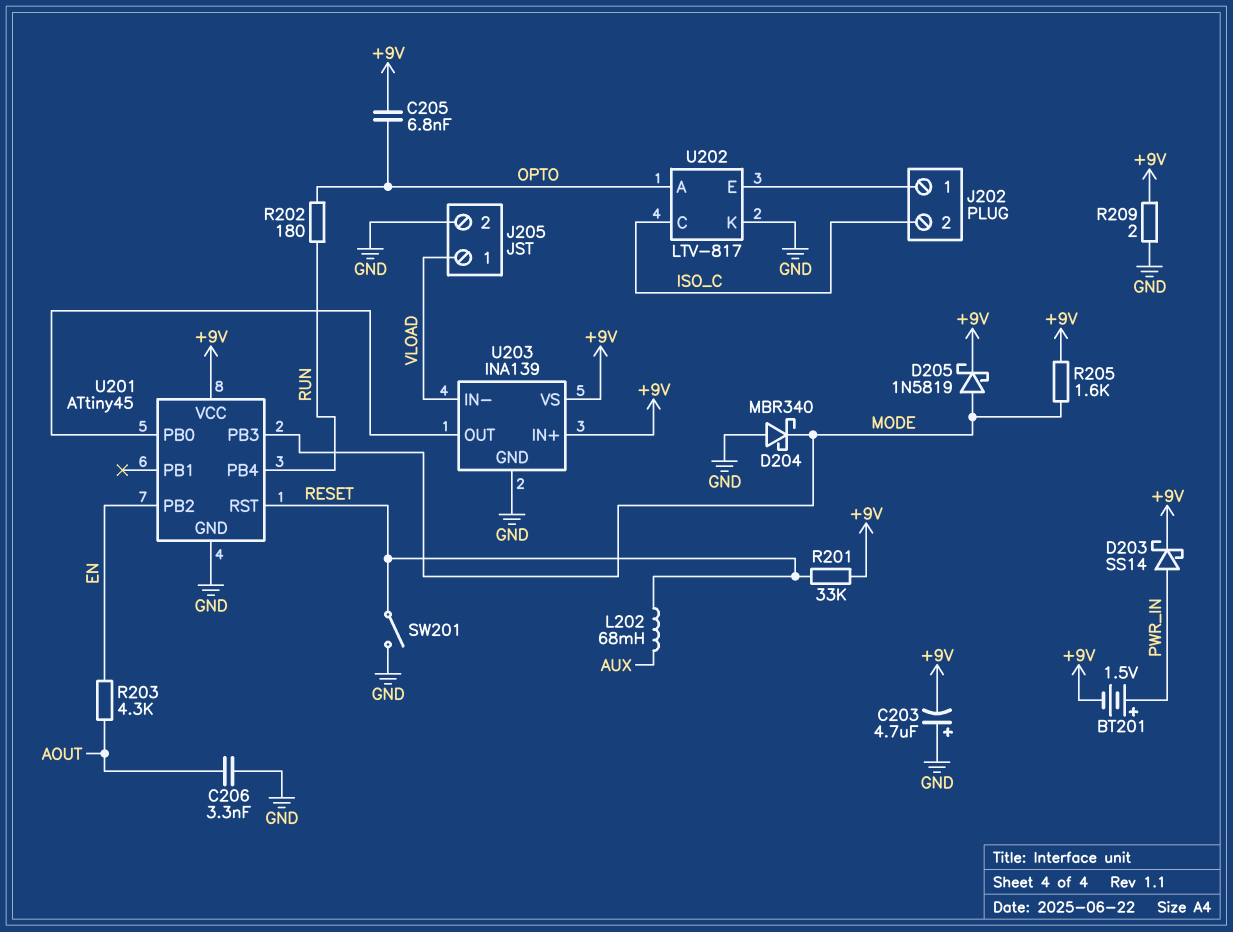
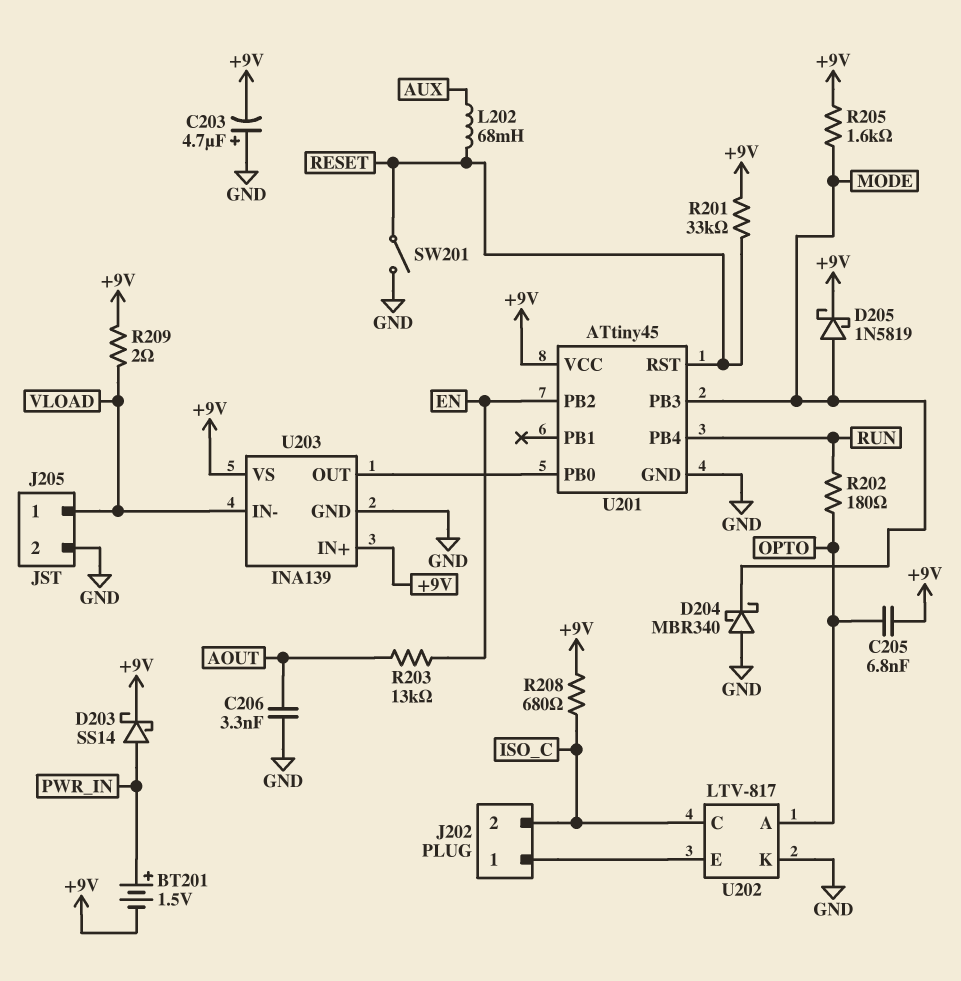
R203: 4.3k (AOUT, EN) -> 13k (AOUT, EN)
R208: none -> 680 (+9V, ISO_C)
R209: 2 (+9V, GND) -> 2 (+9V, VLOAD)

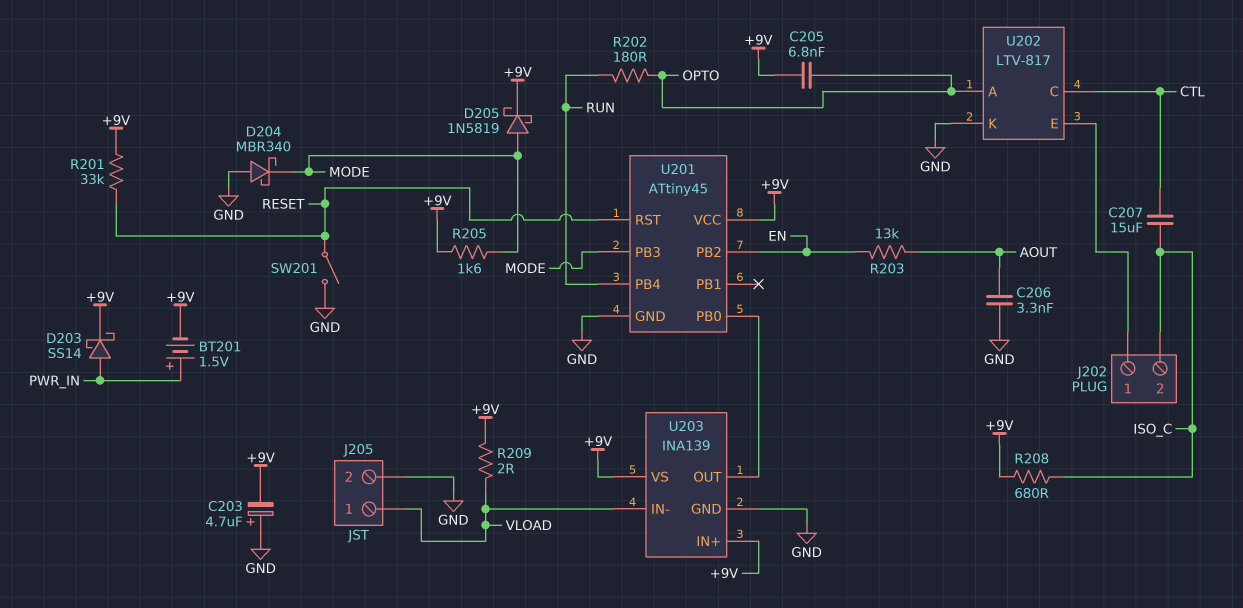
C207: none -> 15uF (CTL, ISO_C)
L202: 68mH (AUX, RESET) -> none
U202 pin C: ISO_C -> CTL

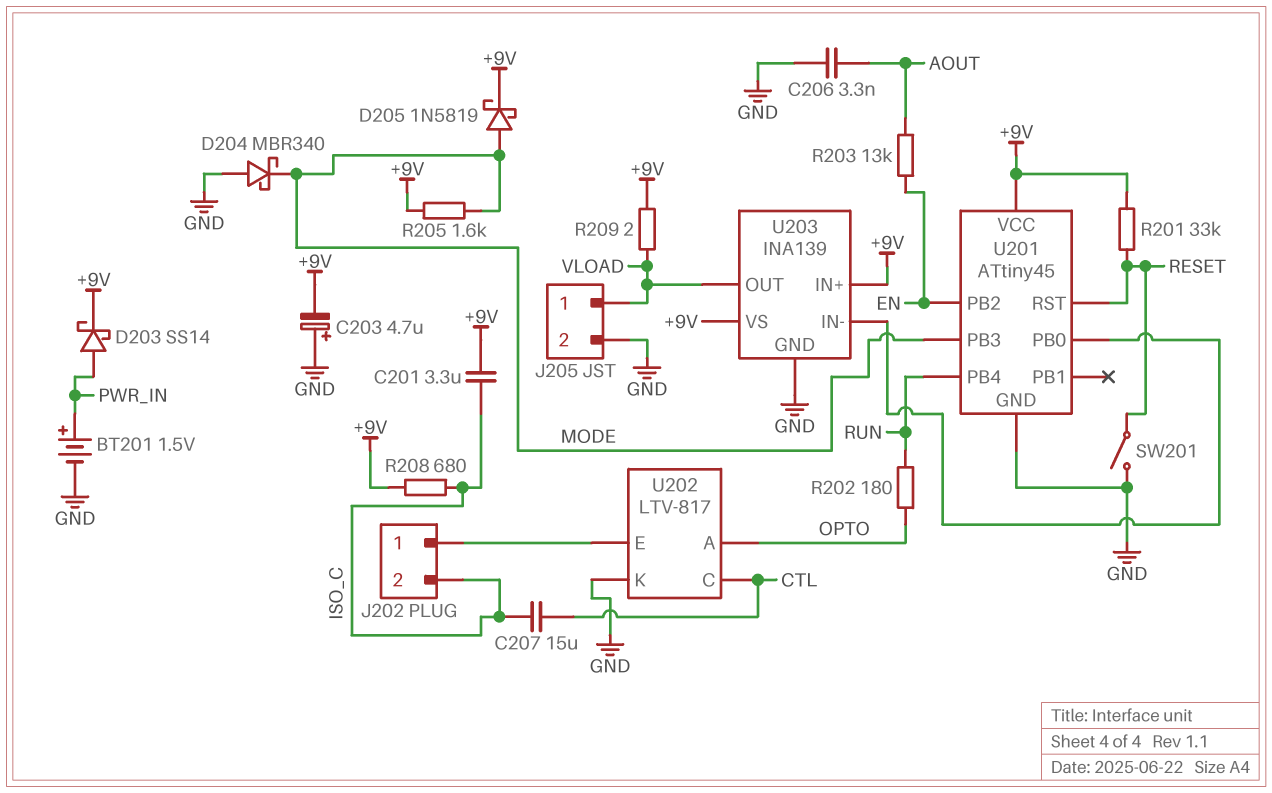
BT201: 1.5V (plus PWR_IN, minus +9V) -> 1.5V (plus PWR_IN, minus GND)
C201: none -> 3.3uF (+9V, ISO_C)
C205: 6.8nF (+9V, OPTO) -> none
U203 pin IN-: VLOAD -> U201/PB0
U203 pin OUT: U201/PB0 -> VLOAD

